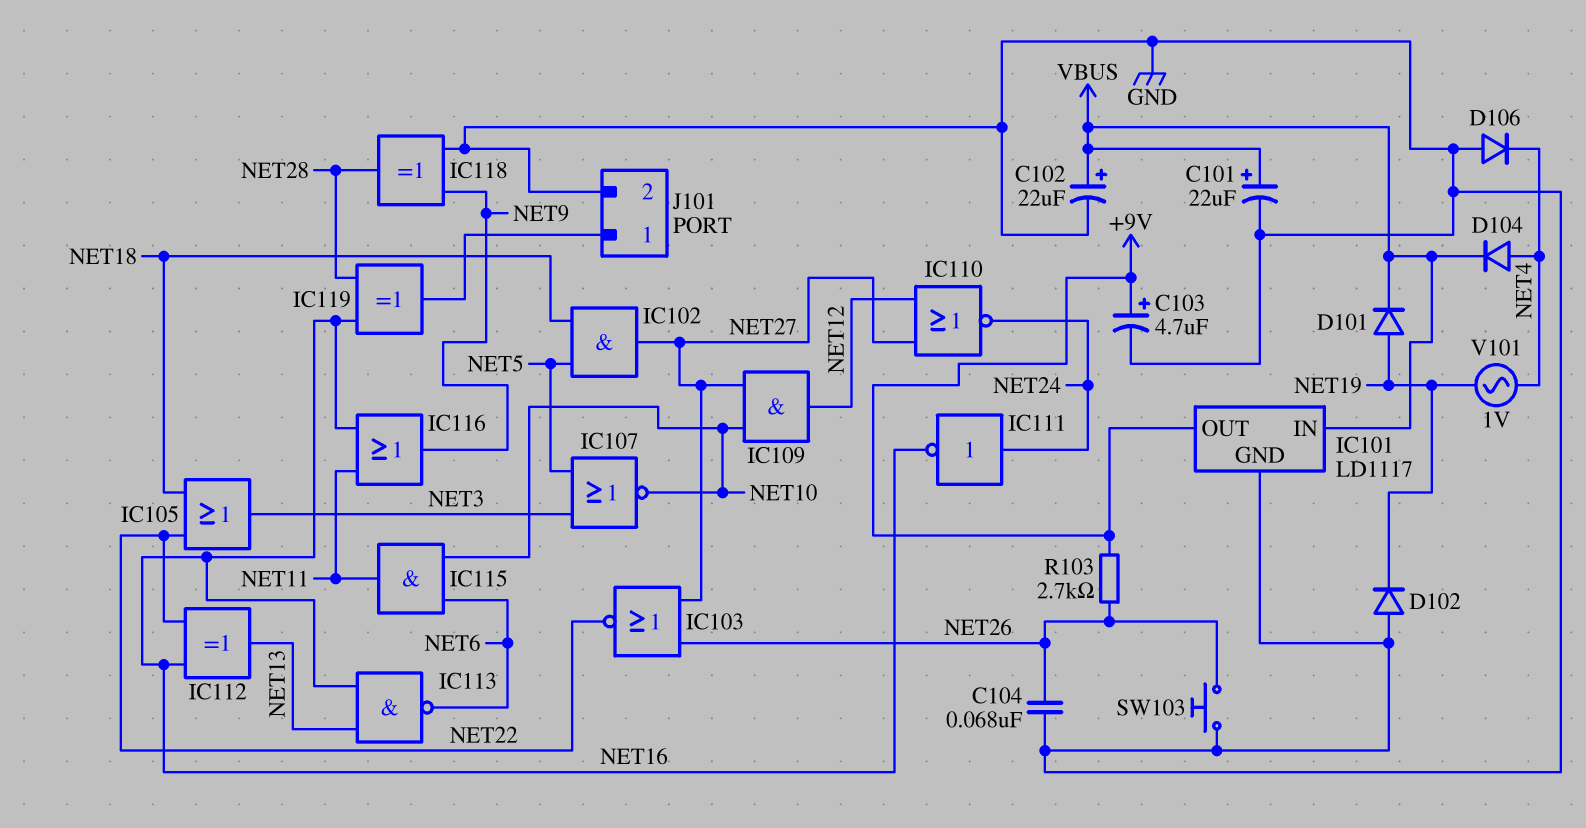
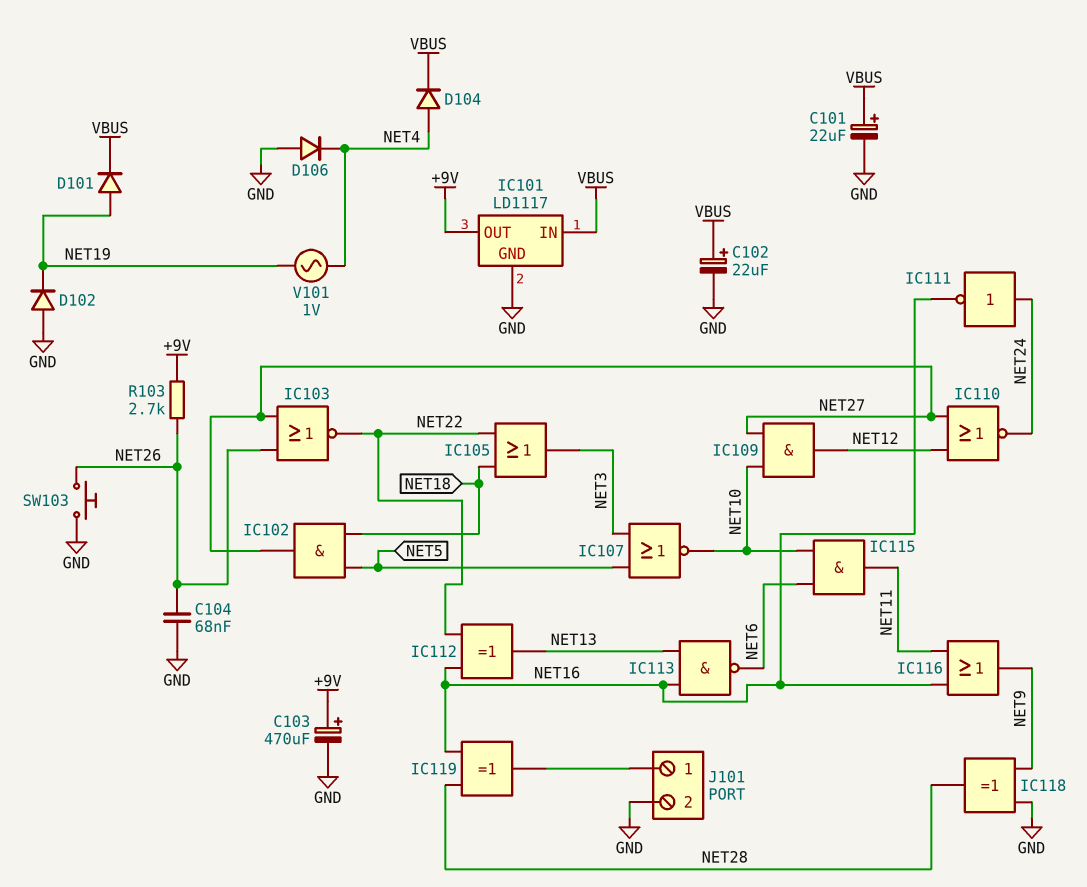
C103: 4.7uF (plus +9V, minus GND) -> 470uF (plus +9V, minus GND)

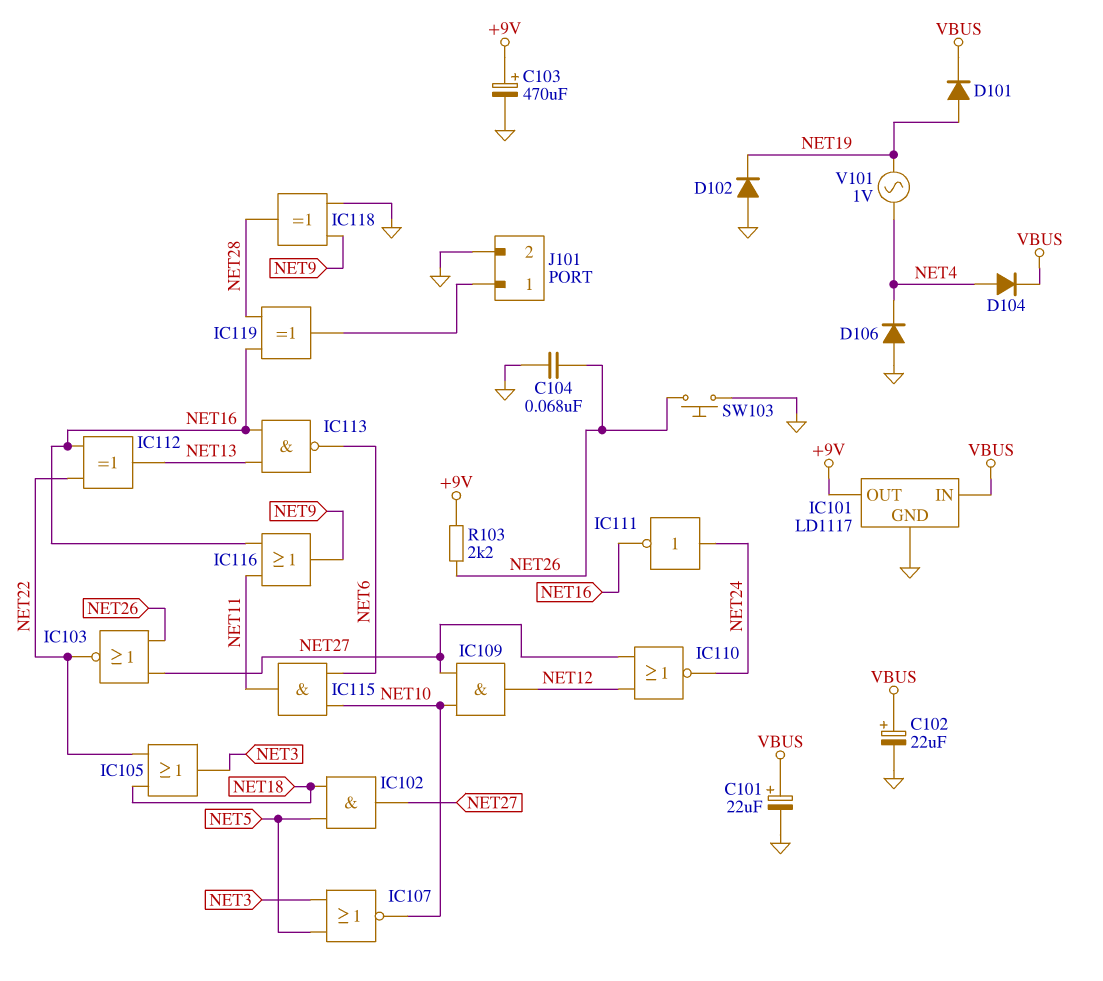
R103: 2.7k (+9V, NET26) -> 2.2k (+9V, NET26)

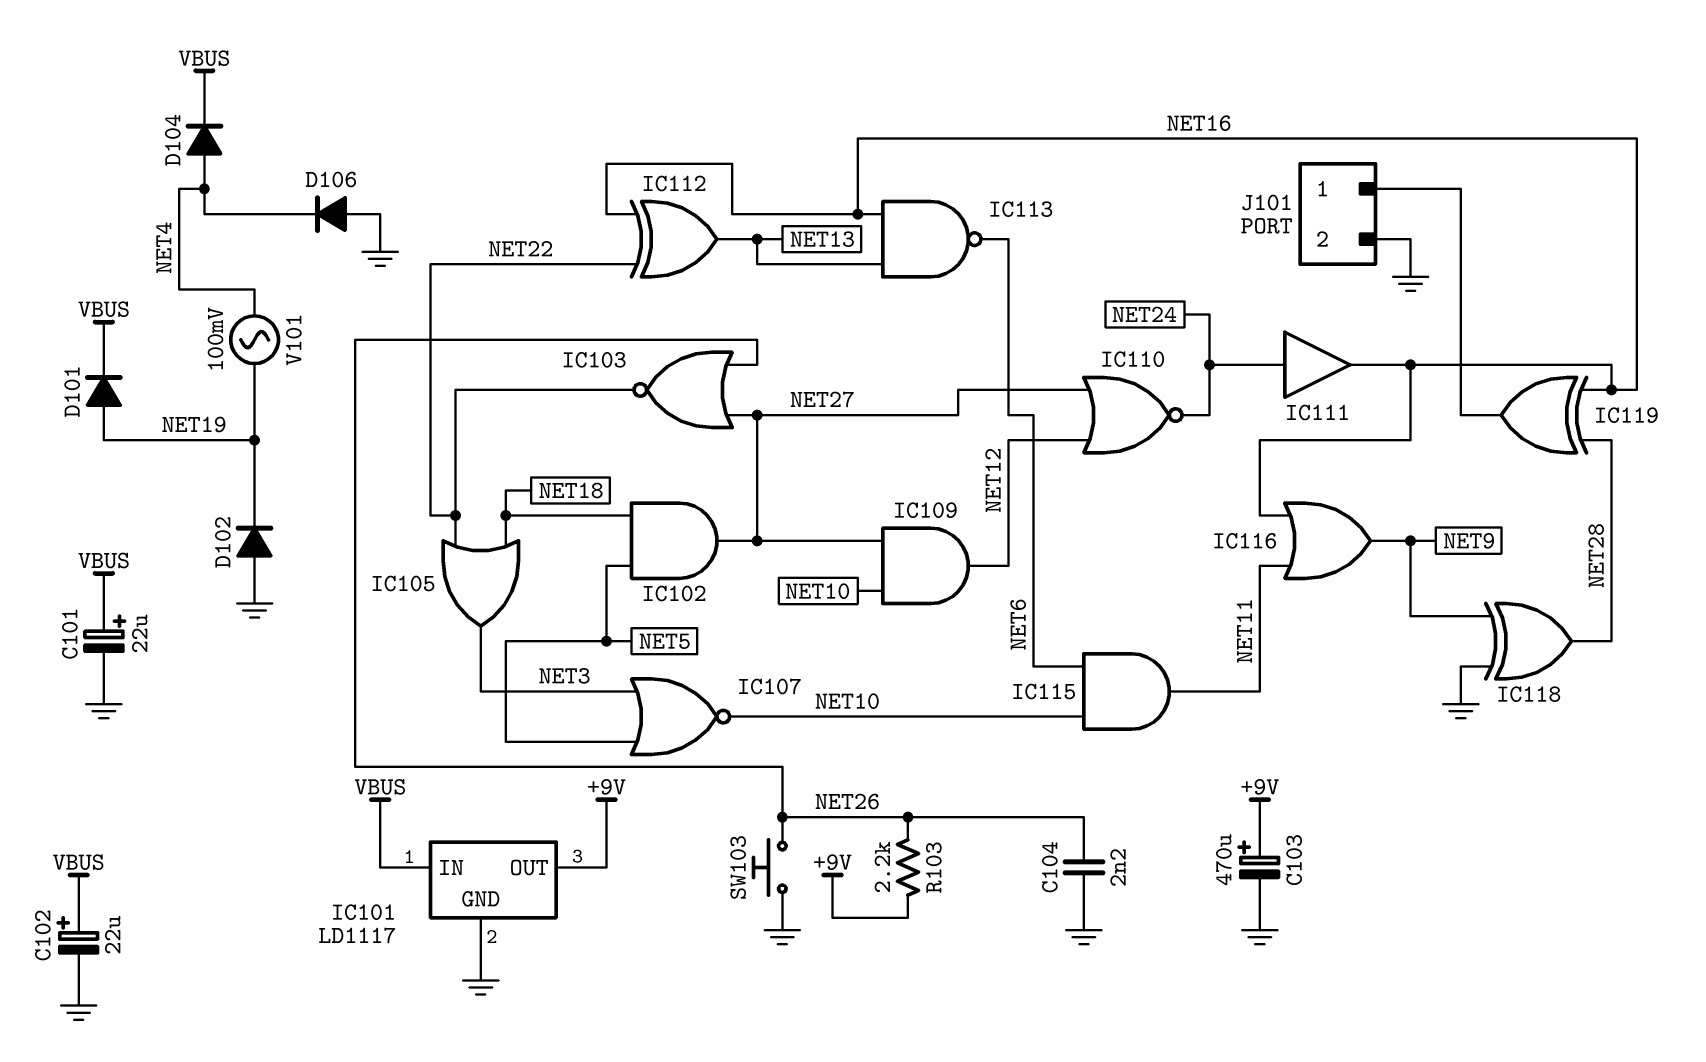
C104: 68nF (GND, NET26) -> 2.2nF (GND, NET26)
IC111: NOT (in NET24, out NET16) -> buffer (in NET24, out NET16)
V101: AC 1V (NET4, NET19) -> AC 100mV (NET4, NET19)

